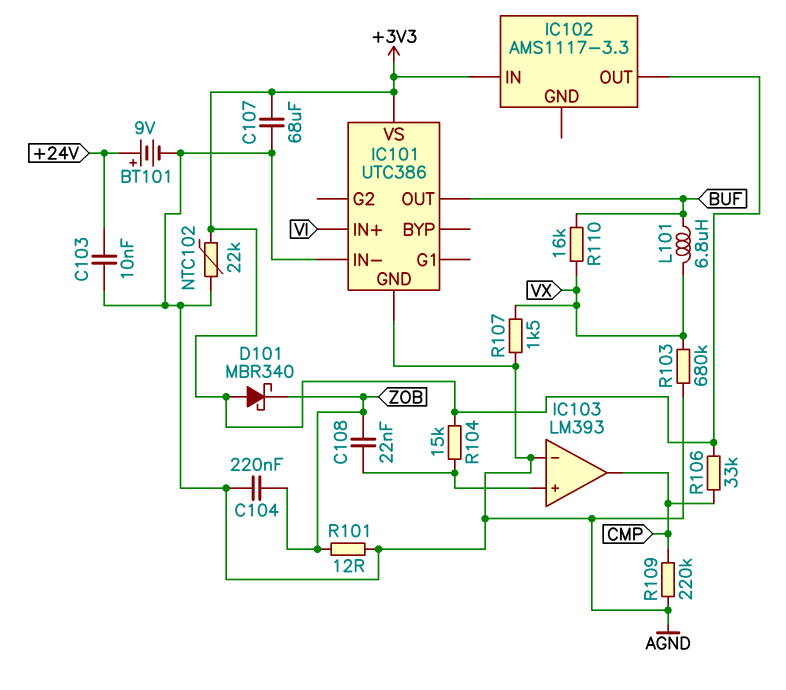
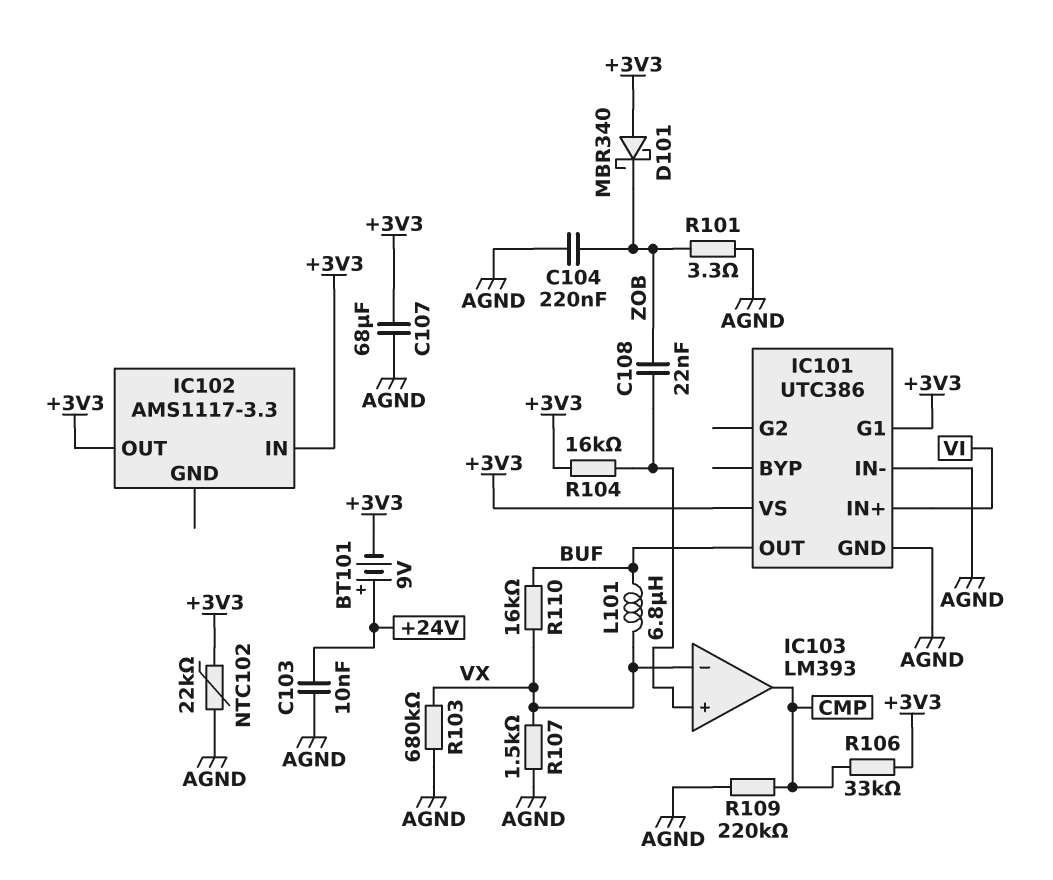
BT101: 9V (plus +24V, minus AGND) -> 9V (plus +24V, minus +3V3)
IC101 pin G1: none -> +3V3
IC103 pin in-: AGND -> VX
R101: 12 (AGND, ZOB) -> 3.3 (AGND, ZOB)
R104: 15k (+3V3, IC103/in+) -> 16k (+3V3, IC103/in+)

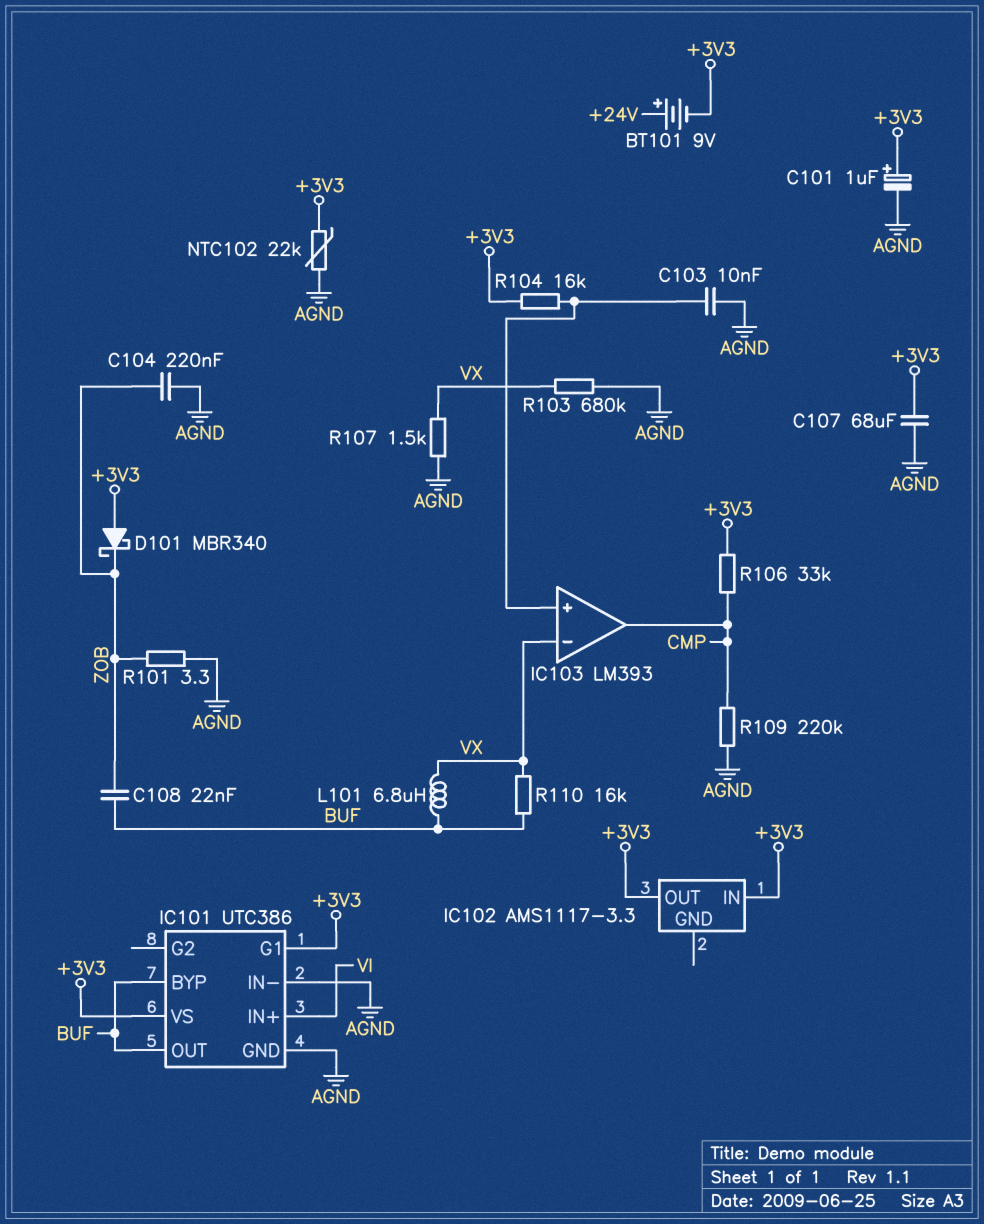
C101: none -> 1uF (plus +3V3, minus AGND)
C103: 10nF (+24V, AGND) -> 10nF (AGND, IC103/in+)
C108: 22nF (IC103/in+, ZOB) -> 22nF (BUF, ZOB)
IC101 pin BYP: none -> BUF

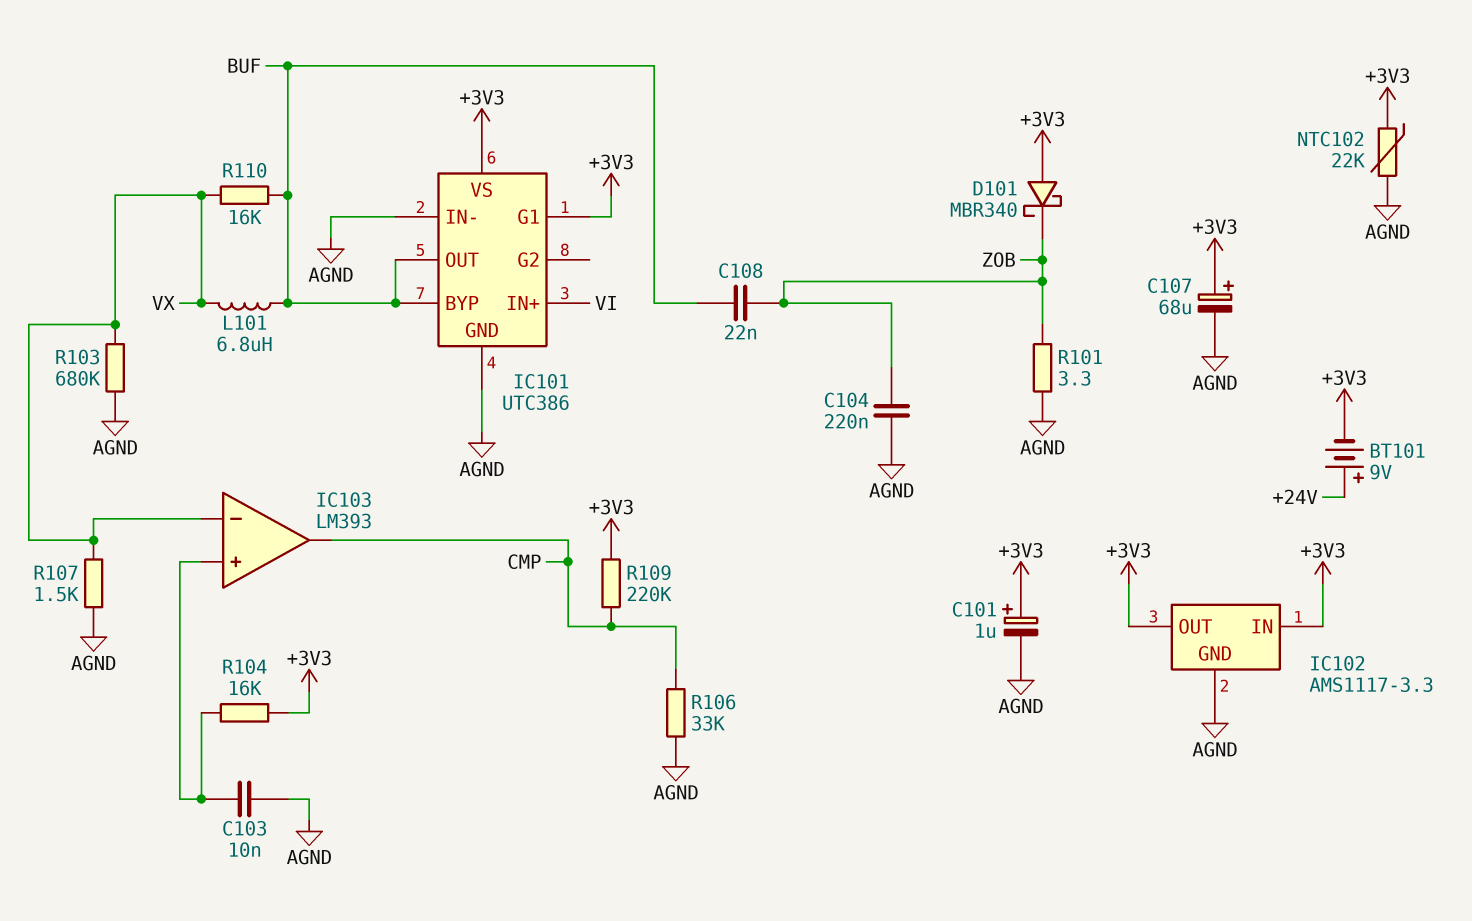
C107: 68uF (+3V3, AGND) -> 68uF (plus +3V3, minus AGND)
IC102 pin GND: none -> AGND
R106: 33k (+3V3, CMP) -> 33k (AGND, CMP)
R109: 220k (AGND, CMP) -> 220k (+3V3, CMP)

